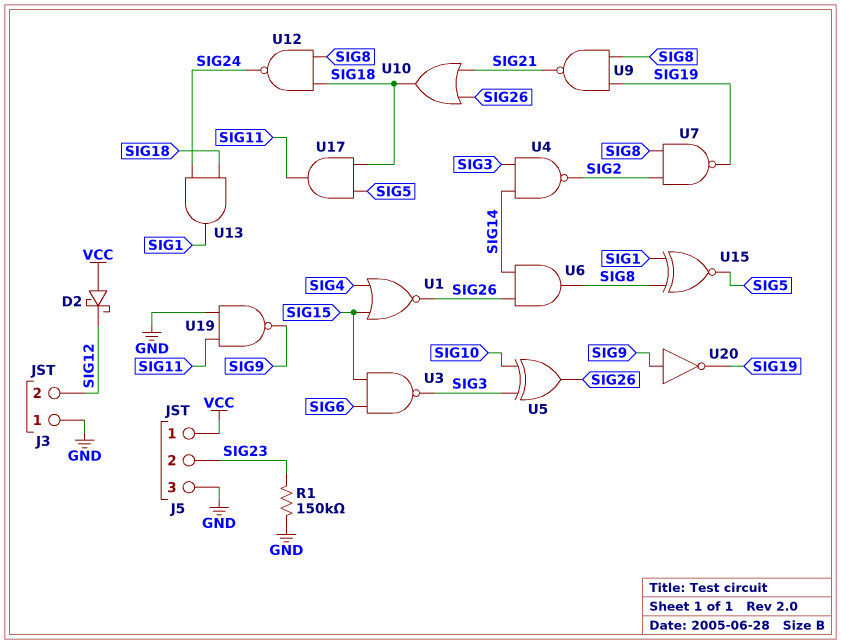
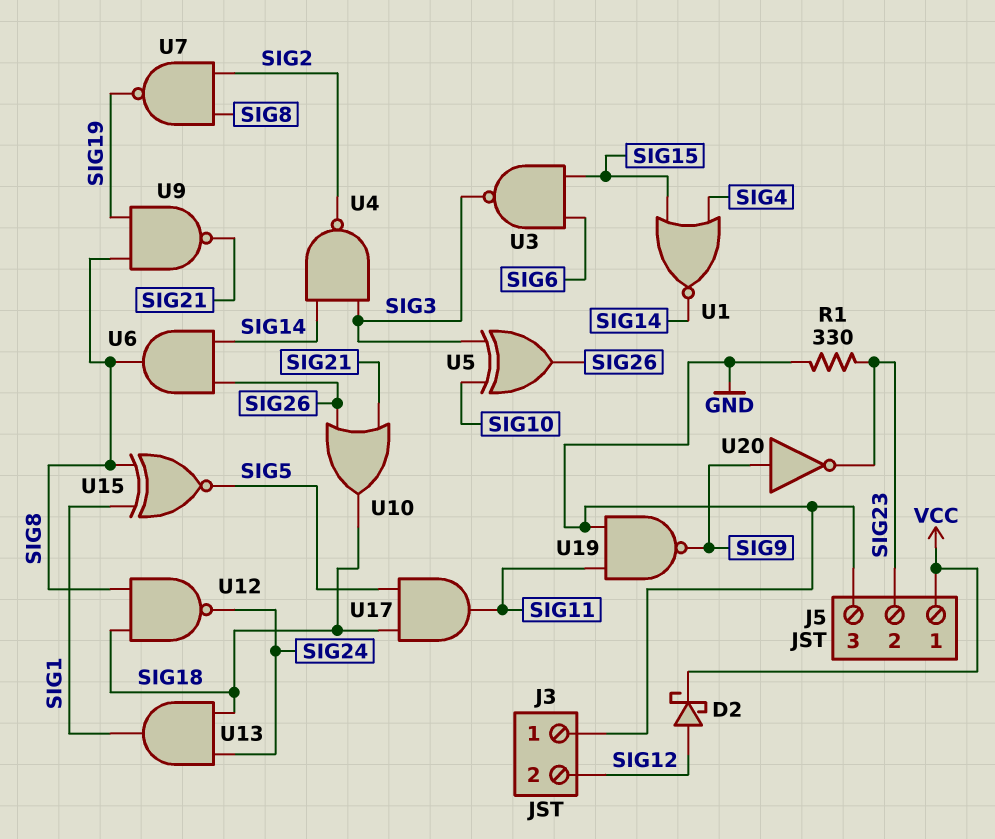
D2: schottky (A VCC, K SIG12) -> schottky (A SIG12, K VCC)
R1: 150k (GND, SIG23) -> 330 (GND, SIG23)
U1: NOR (in SIG4, in SIG15, out SIG26) -> NOR (in SIG4, in SIG15, out SIG14)
U20: NOT (in SIG9, out SIG19) -> NOT (in SIG9, out SIG23)

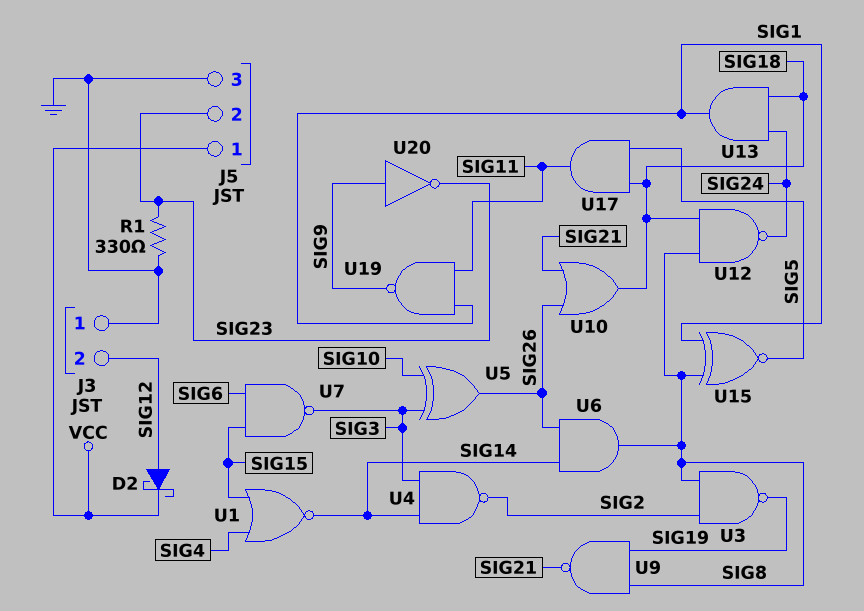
U3: NAND (in SIG6, in SIG15, out SIG3) -> NAND (in SIG2, in SIG8, out SIG19)
U7: NAND (in SIG2, in SIG8, out SIG19) -> NAND (in SIG6, in SIG15, out SIG3)
U19: NAND (in GND, in SIG11, out SIG9) -> NAND (in SIG1, in SIG11, out SIG9)

